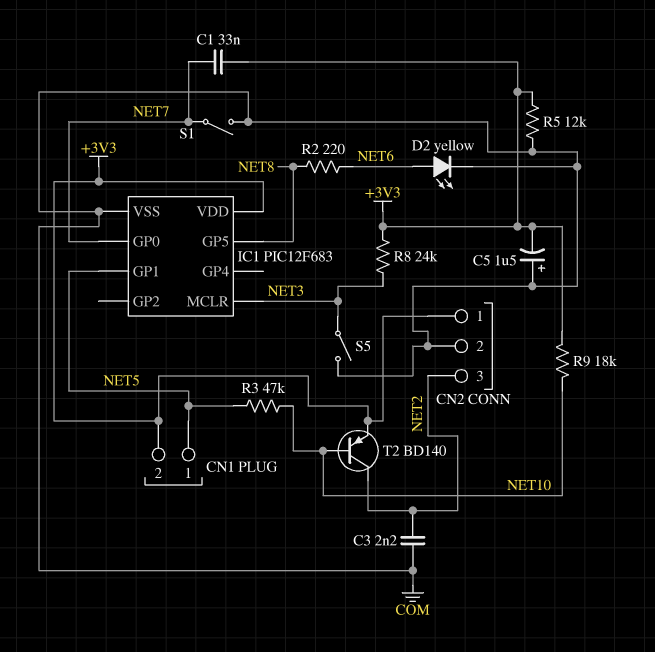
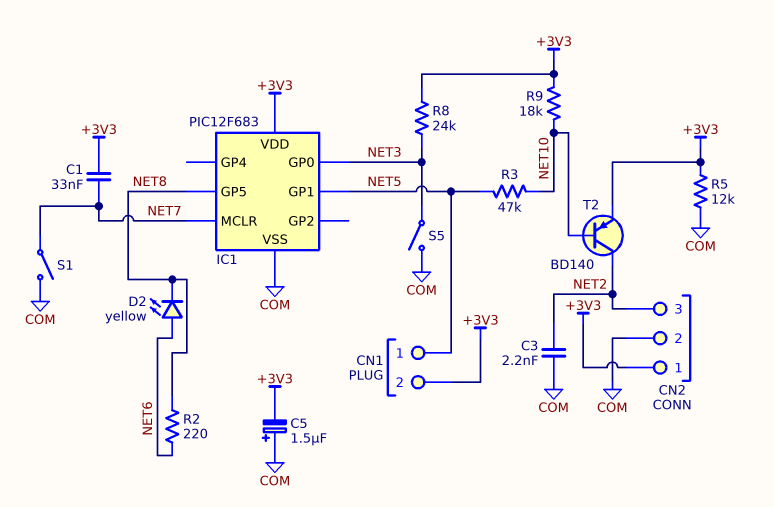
D2: LED yellow (A NET6, K COM) -> LED yellow (A NET6, K NET8)
IC1 pin GP0: NET7 -> NET3
IC1 pin MCLR: NET3 -> NET7

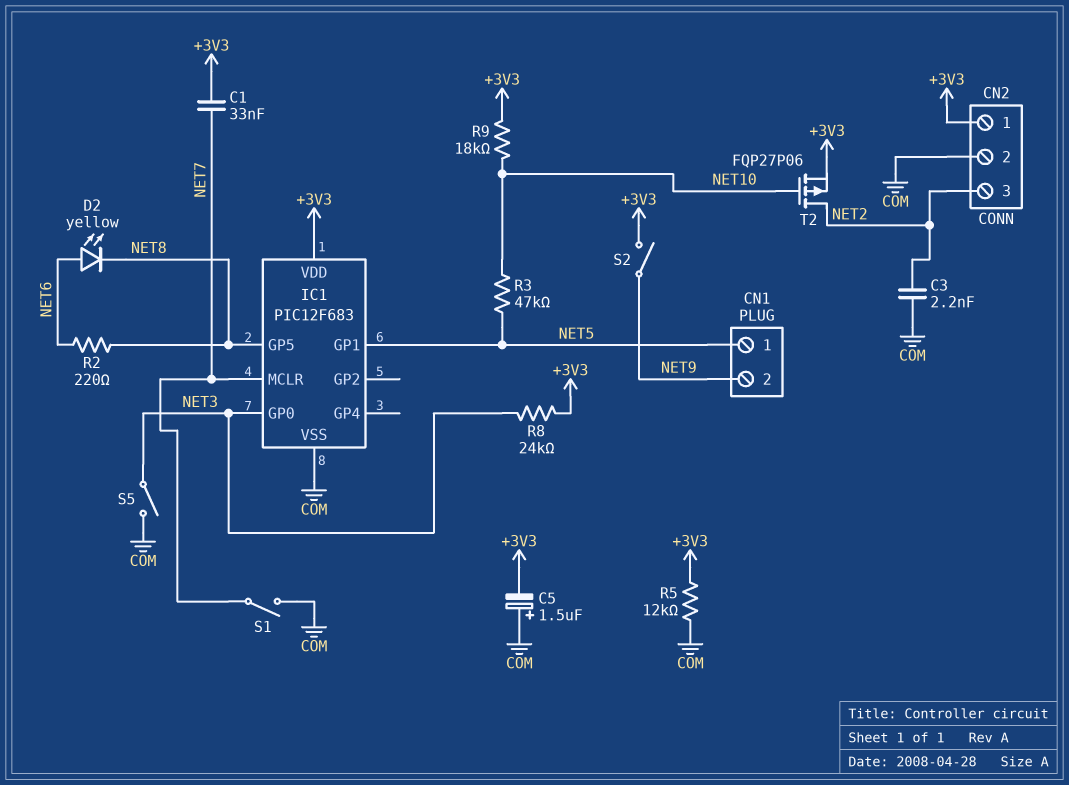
CN1 pin 2: +3V3 -> NET9
S2: none -> switch (+3V3, NET9)
T2: PNP BD140 (B NET10, C NET2, E +3V3) -> PMOS FQP27P06 (G NET10, D NET2, S +3V3)

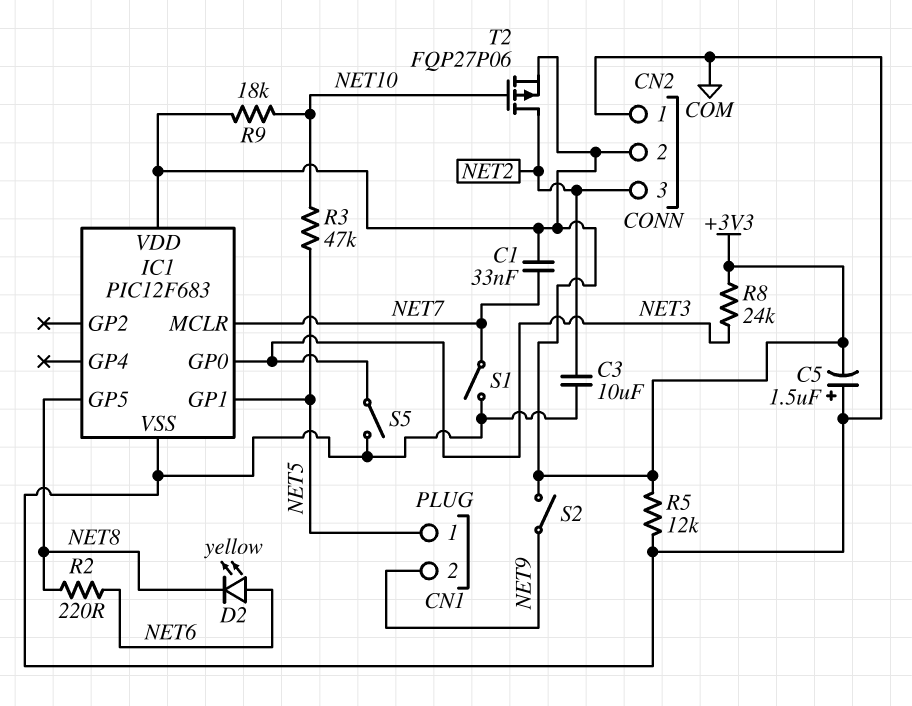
C3: 2.2nF (COM, NET2) -> 10uF (COM, NET2)
CN2 pin 1: +3V3 -> COM
CN2 pin 2: COM -> +3V3

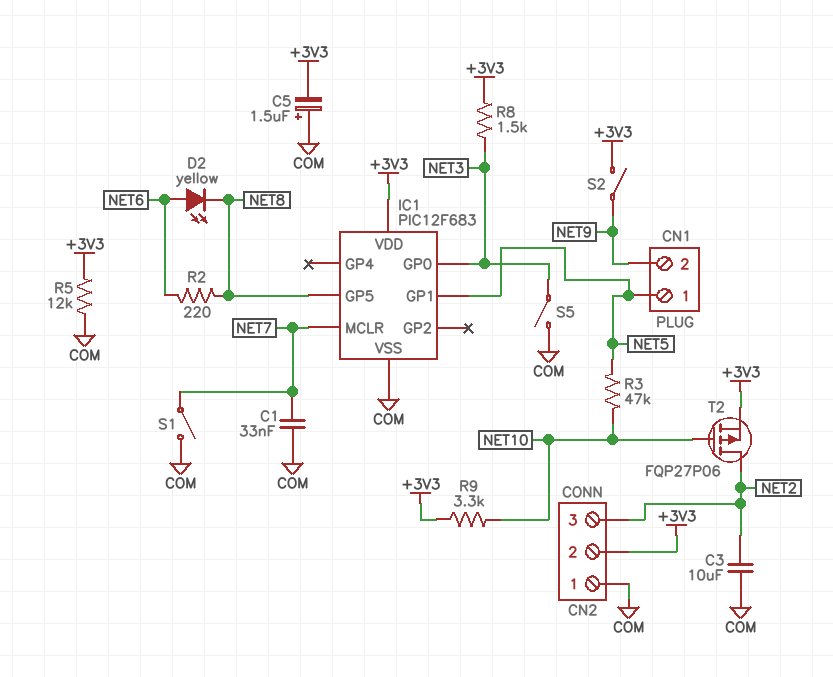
C1: 33nF (+3V3, NET7) -> 33nF (COM, NET7)
R8: 24k (+3V3, NET3) -> 1.5k (+3V3, NET3)
R9: 18k (+3V3, NET10) -> 3.3k (+3V3, NET10)

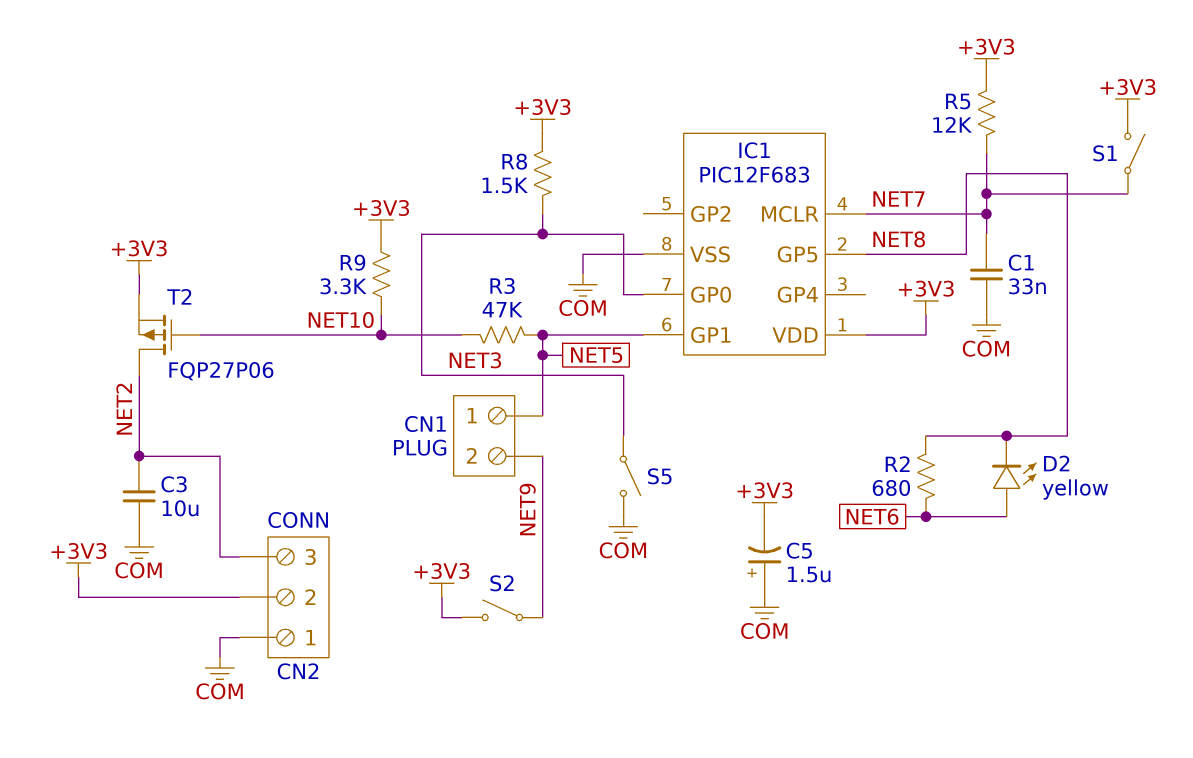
R2: 220 (NET6, NET8) -> 680 (NET6, NET8)
R5: 12k (+3V3, COM) -> 12k (+3V3, NET7)
S1: switch (COM, NET7) -> switch (+3V3, NET7)

